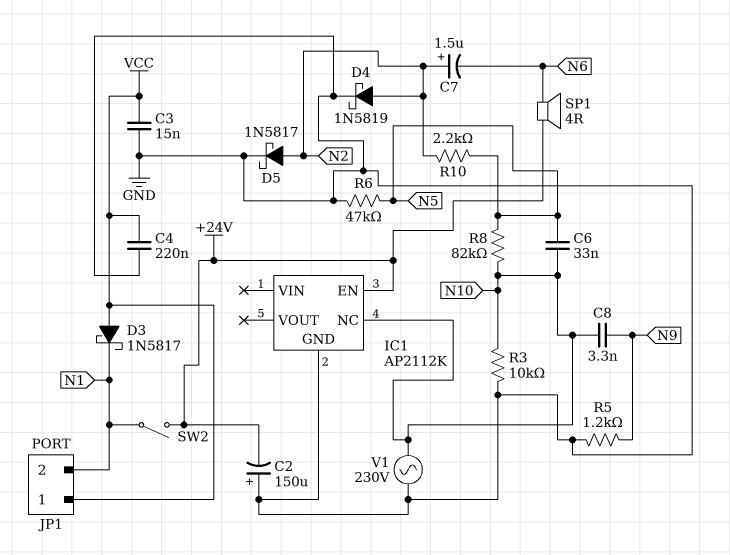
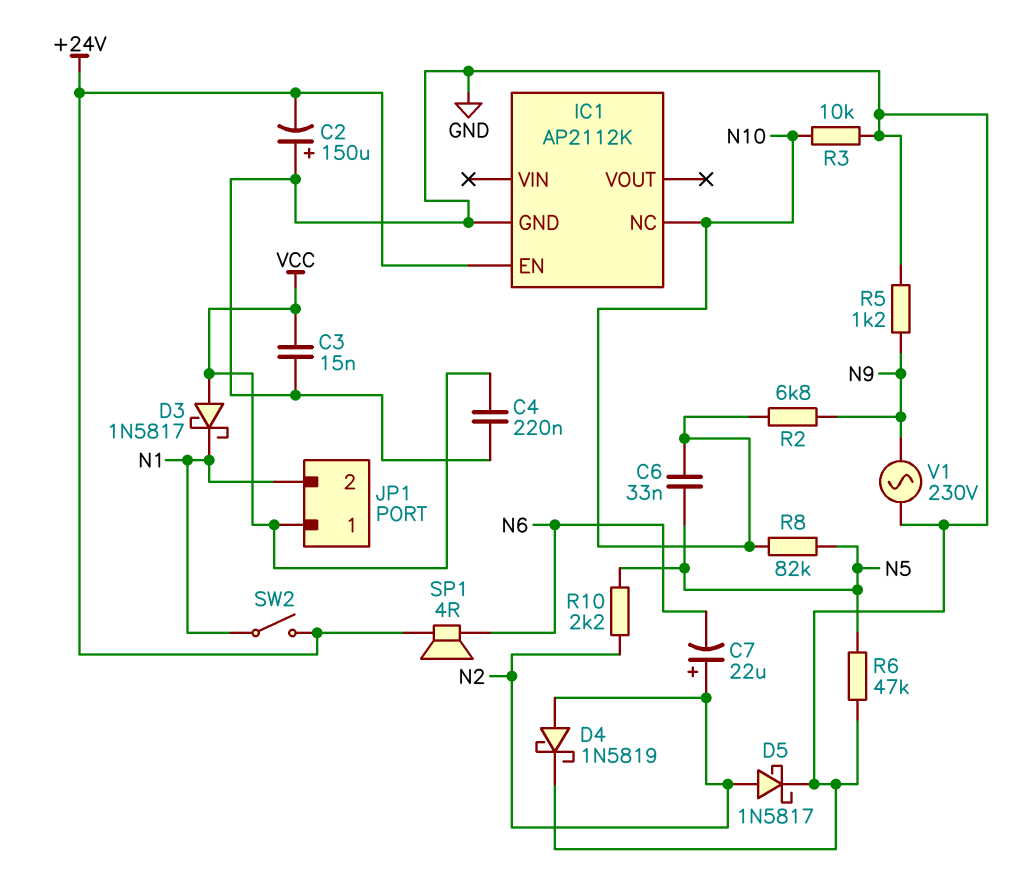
C7: 1.5uF (plus N2, minus N6) -> 22uF (plus N2, minus N6)
C8: 3.3nF (N9, N10) -> none
R2: none -> 6.8k (N9, N10)
V1: AC 230V (GND, N10) -> AC 230V (GND, N9)

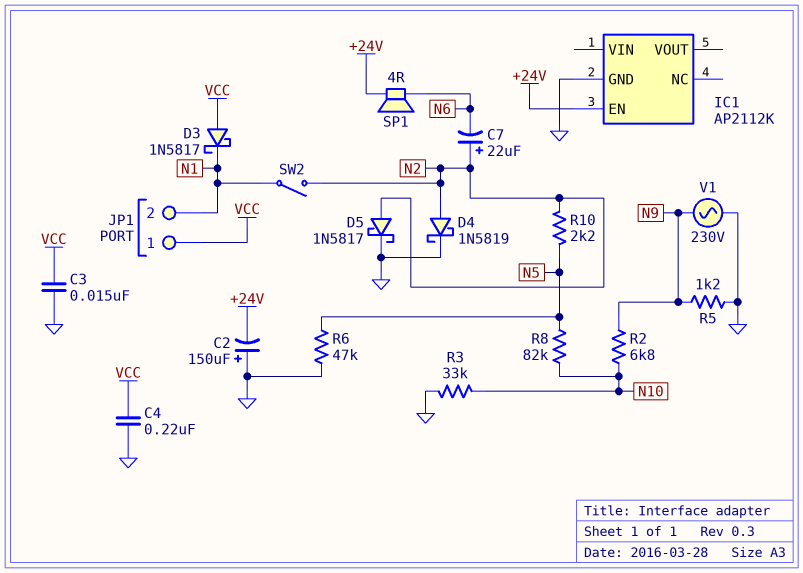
C6: 33nF (N5, N10) -> none
IC1 pin NC: N10 -> none
R3: 10k (GND, N10) -> 33k (GND, N10)
SW2: switch (+24V, N1) -> switch (N1, N2)

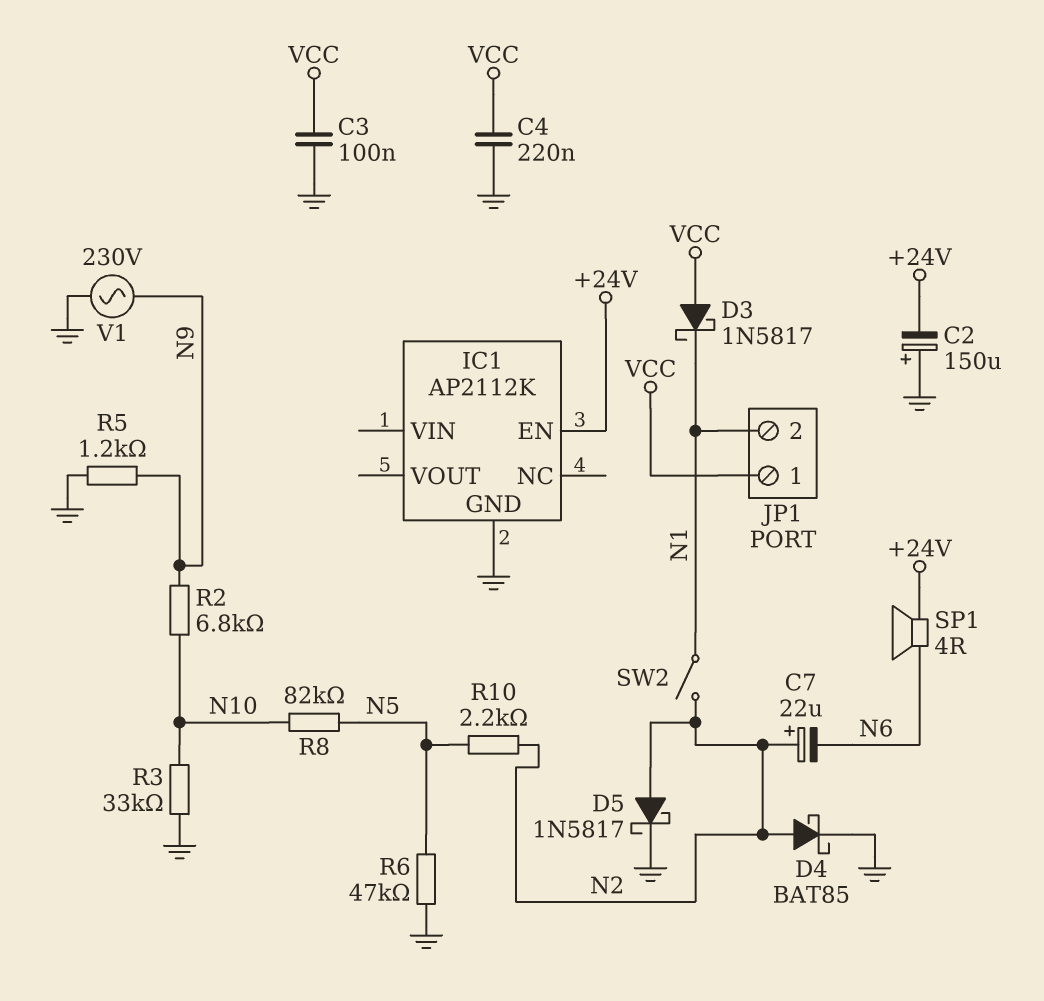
C3: 15nF (GND, VCC) -> 100nF (GND, VCC)
D4: schottky 1N5819 (A N2, K GND) -> schottky BAT85 (A N2, K GND)

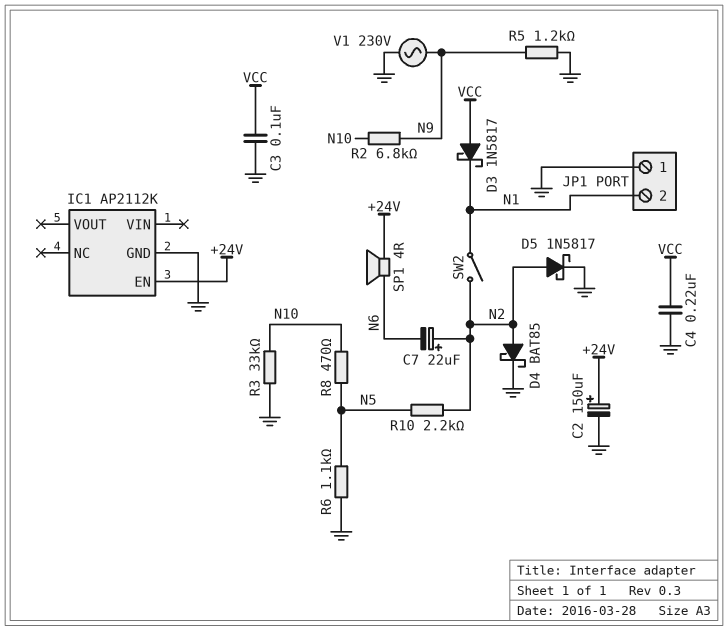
C2: 150uF (plus GND, minus +24V) -> 150uF (plus +24V, minus GND)
JP1 pin 1: VCC -> GND
R6: 47k (GND, N5) -> 1.1k (GND, N5)
R8: 82k (N5, N10) -> 470 (N5, N10)

